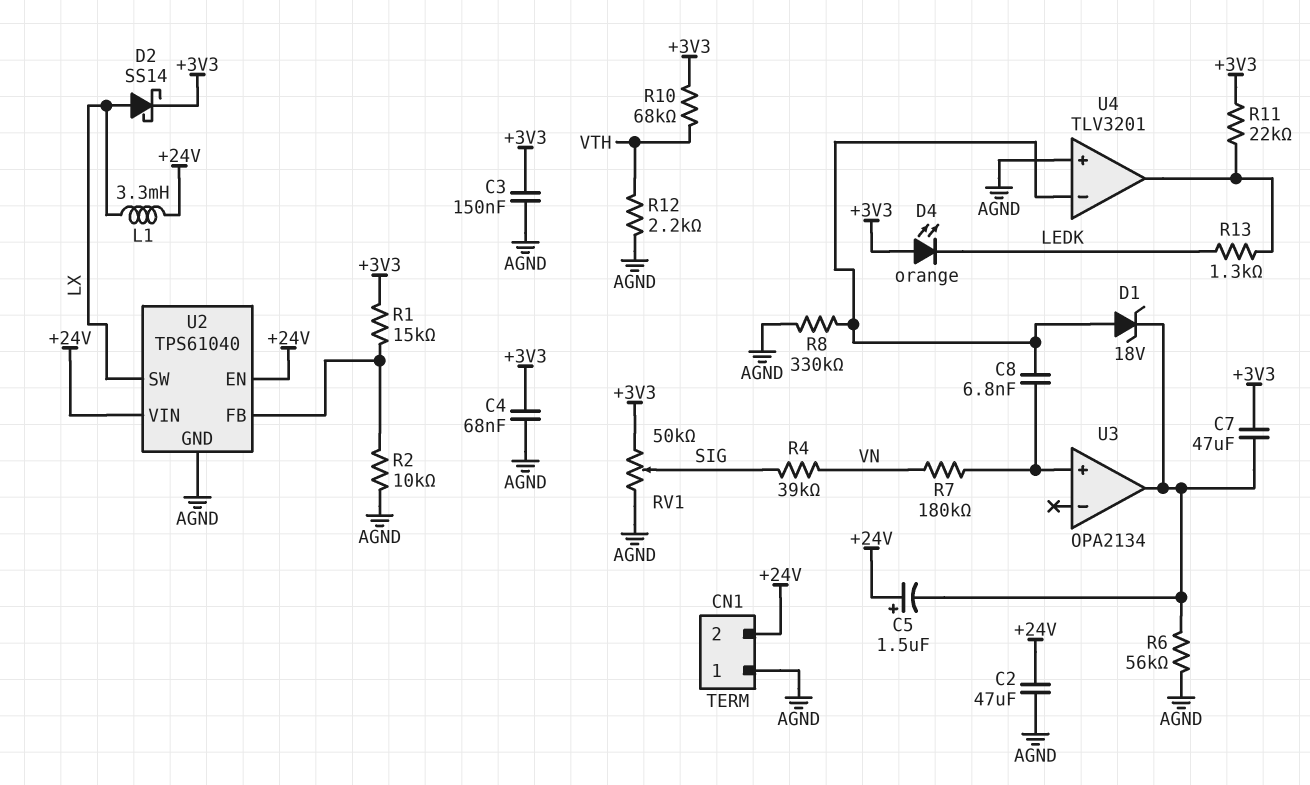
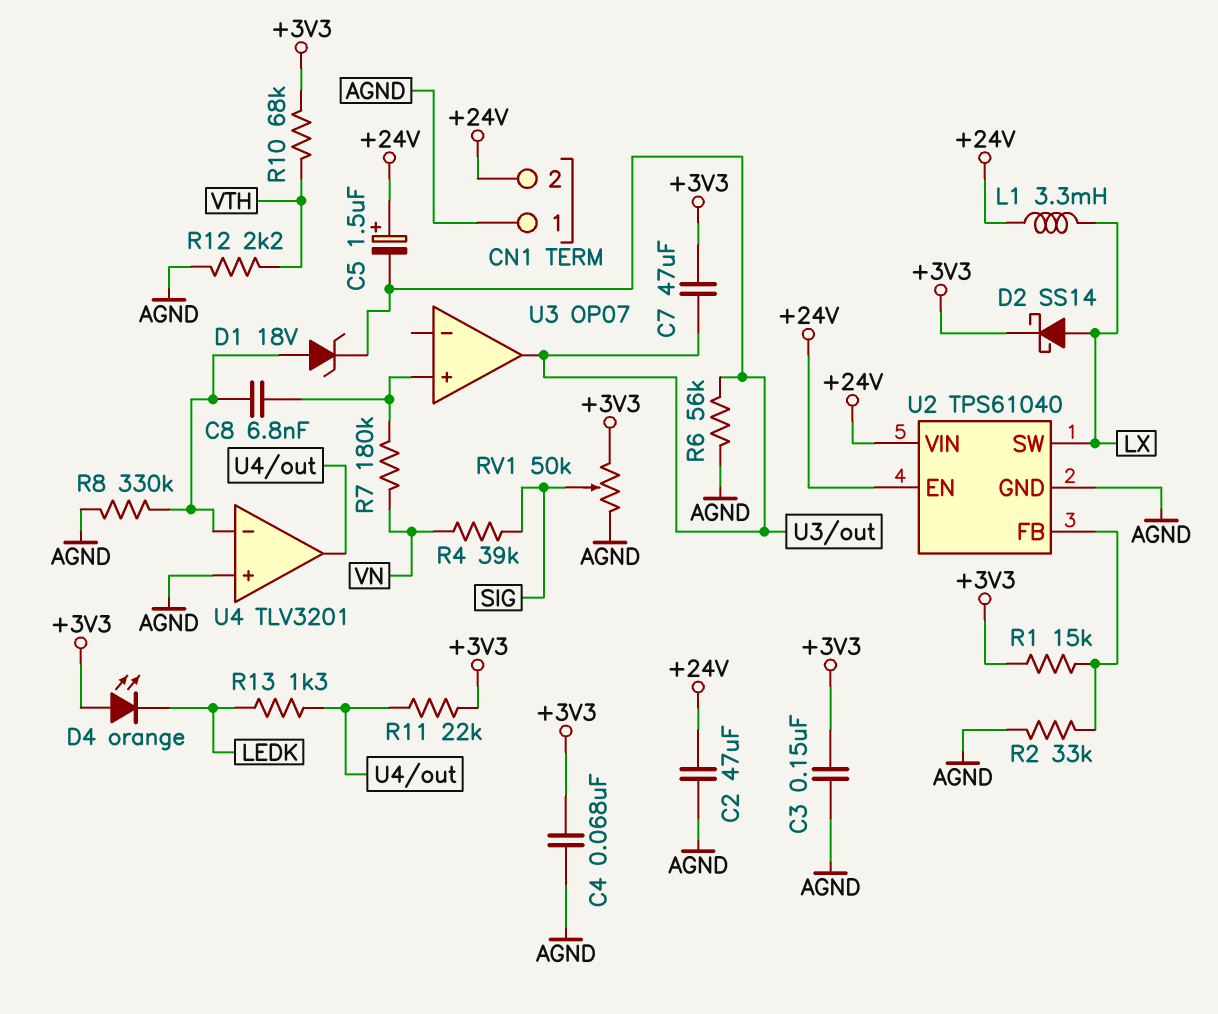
R2: 10k (AGND, U2/FB) -> 33k (AGND, U2/FB)
U3: OPA2134 -> OP07

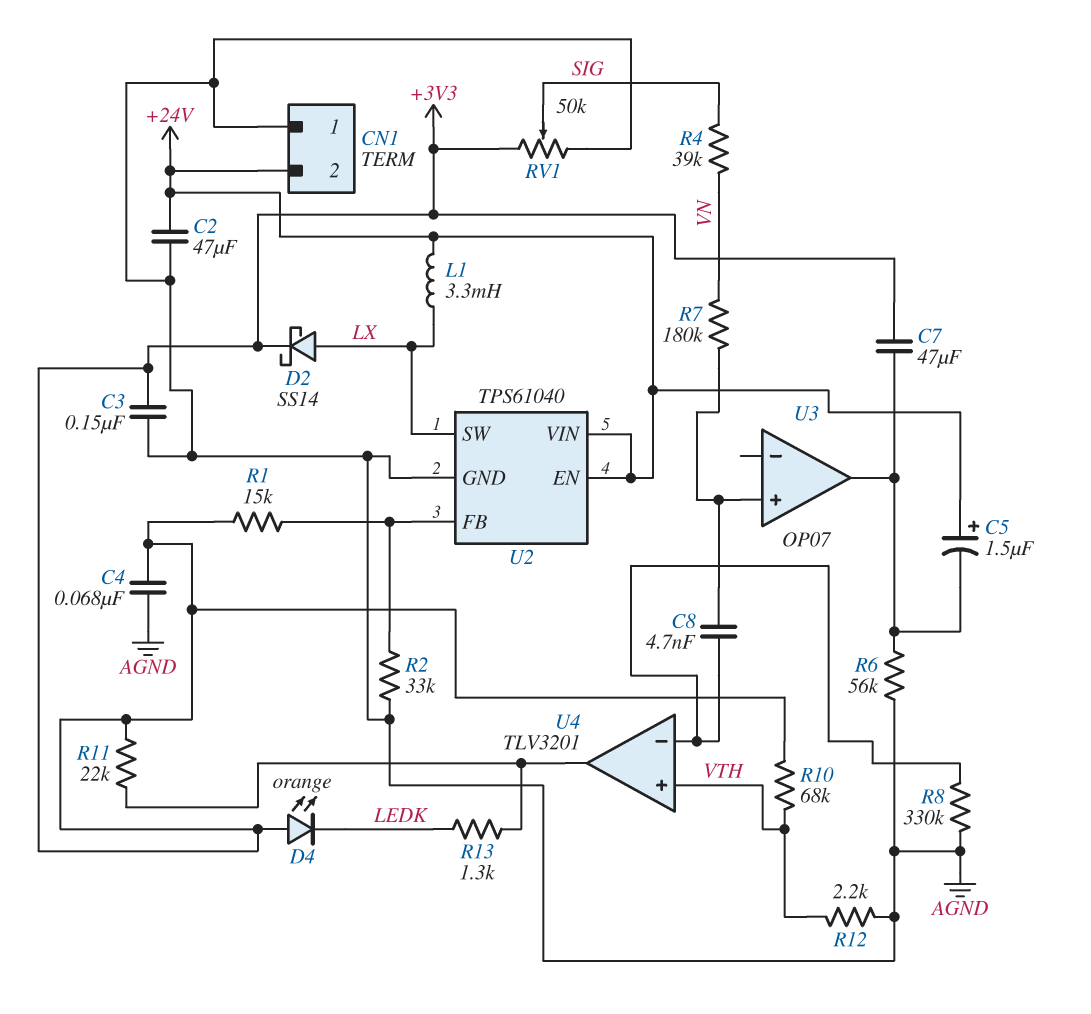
C8: 6.8nF (U3/in+, U4/in-) -> 4.7nF (U3/in+, U4/in-)
D1: zener 18V (A U4/in-, K U3/out) -> none
U4 pin in+: AGND -> VTH

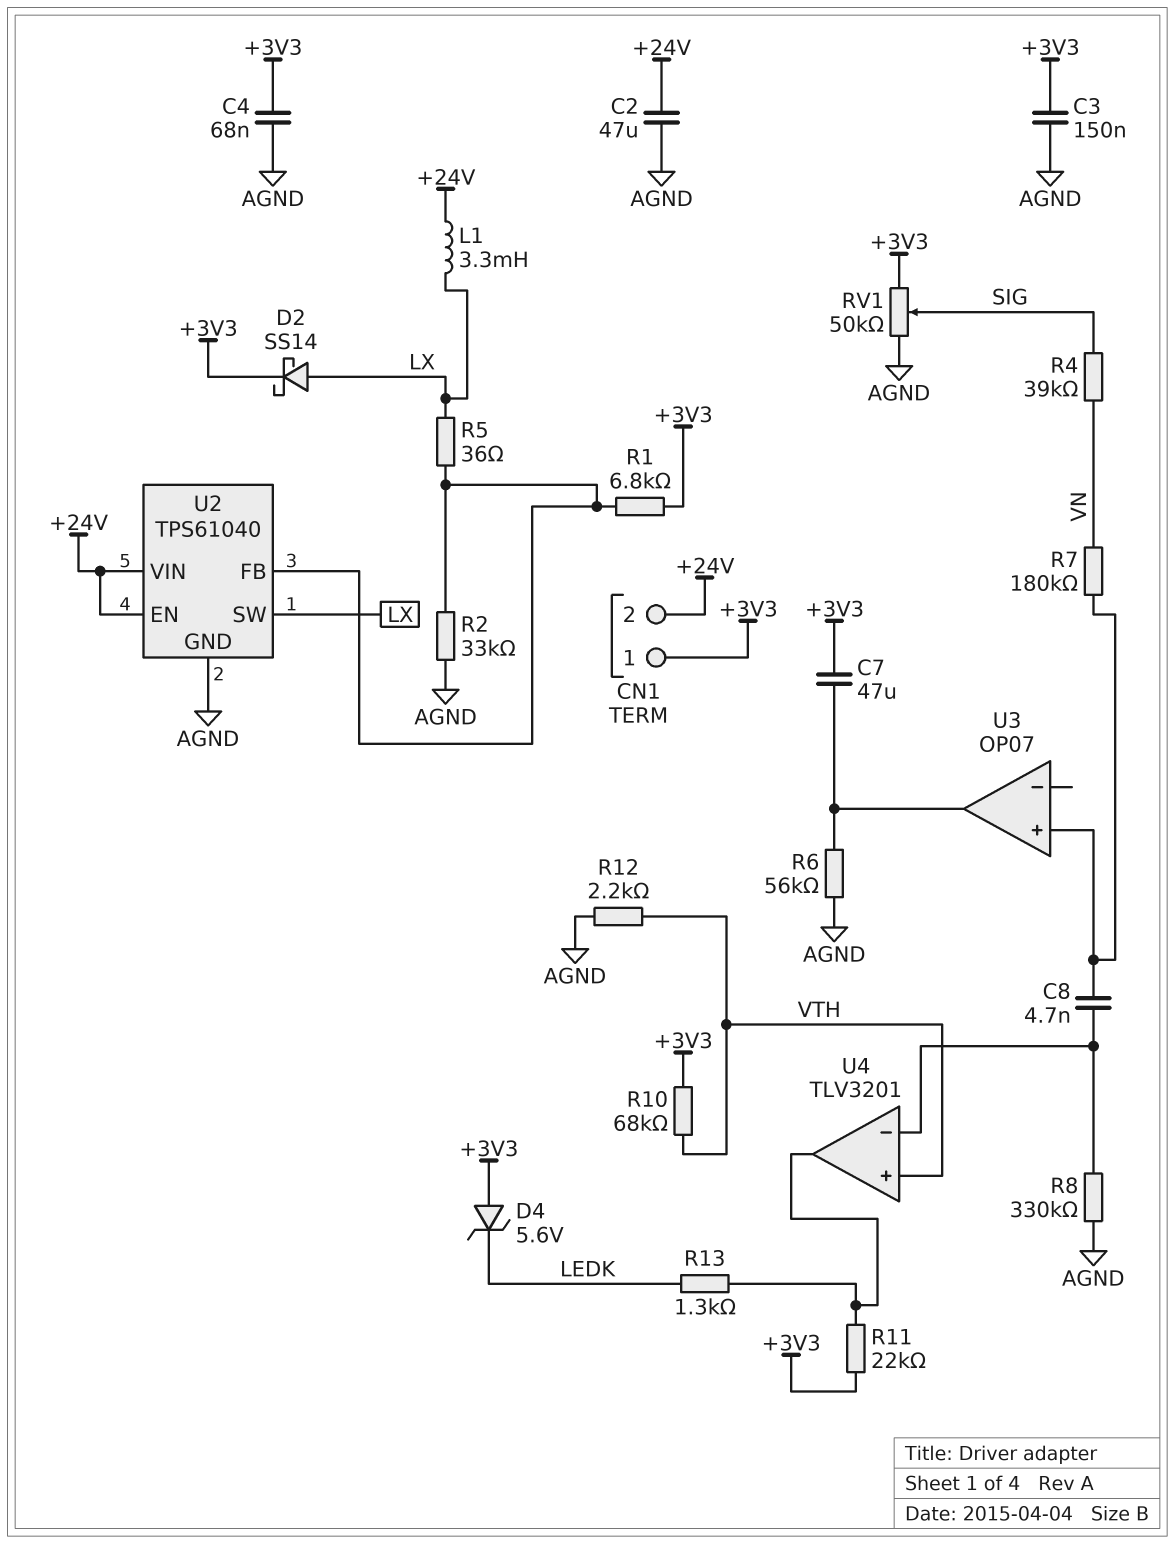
C5: 1.5uF (plus +24V, minus U3/out) -> none
CN1 pin 1: AGND -> +3V3
D4: LED orange (A +3V3, K LEDK) -> zener 5.6V (A +3V3, K LEDK)
R1: 15k (+3V3, U2/FB) -> 6.8k (+3V3, U2/FB)
R5: none -> 36 (LX, U2/FB)

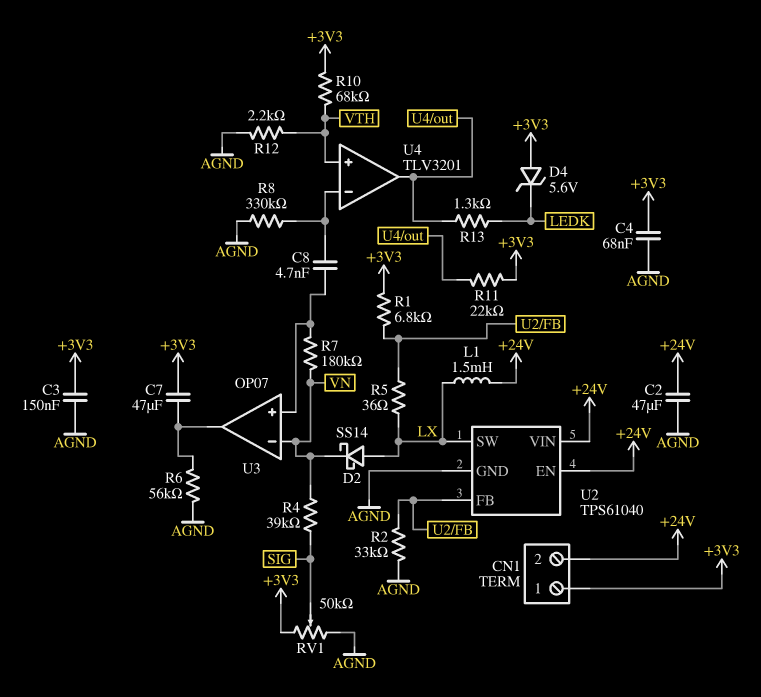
D2: schottky SS14 (A LX, K +3V3) -> schottky SS14 (A LX, K VN)
L1: 3.3mH (+24V, LX) -> 1.5mH (+24V, LX)
U3 pin in-: none -> VN

